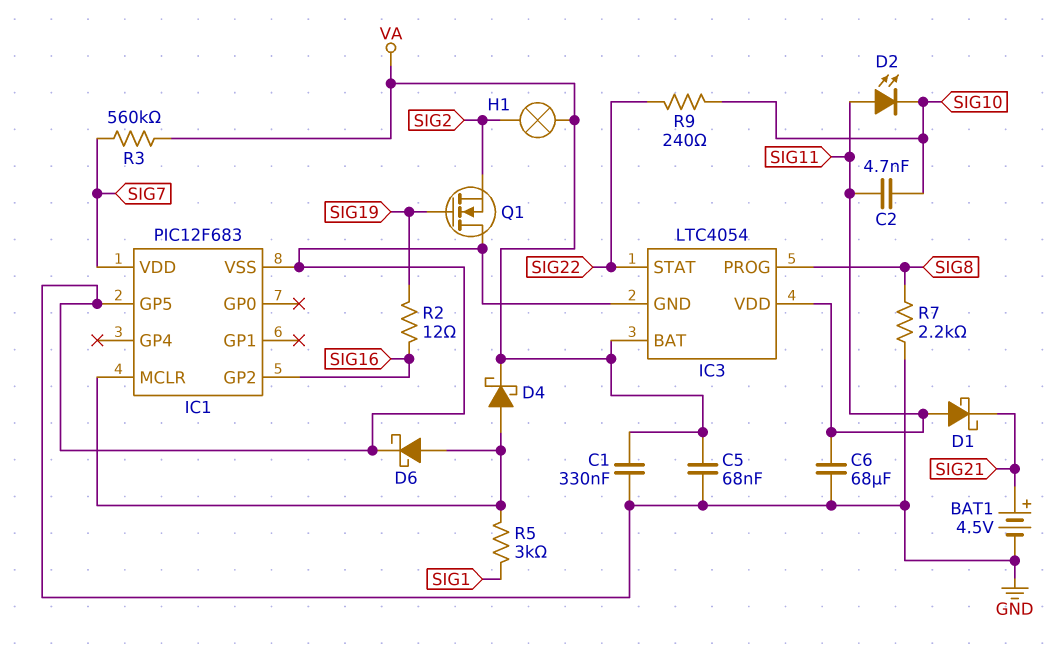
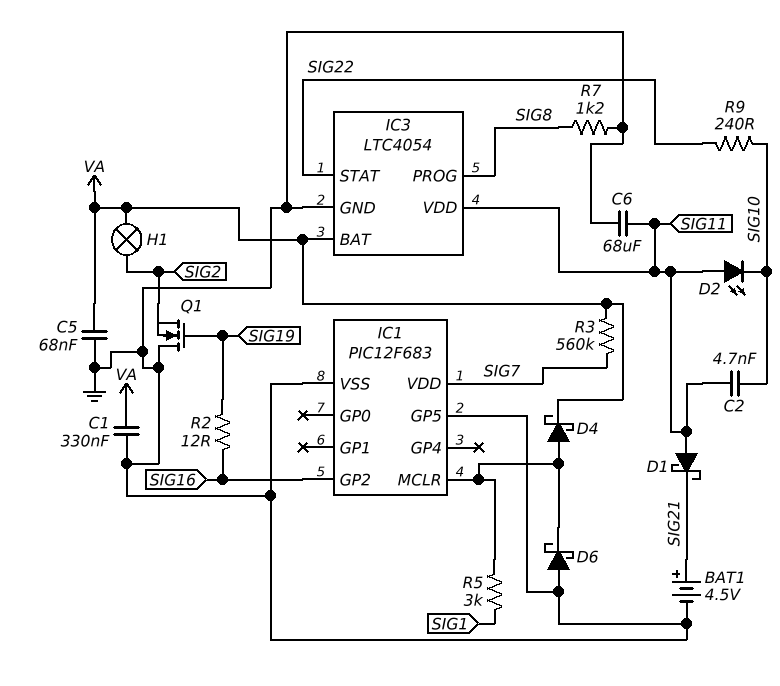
D6: schottky (A IC1/MCLR, K GND) -> schottky (A GND, K IC1/MCLR)
R7: 2.2k (GND, SIG8) -> 1.2k (GND, SIG8)

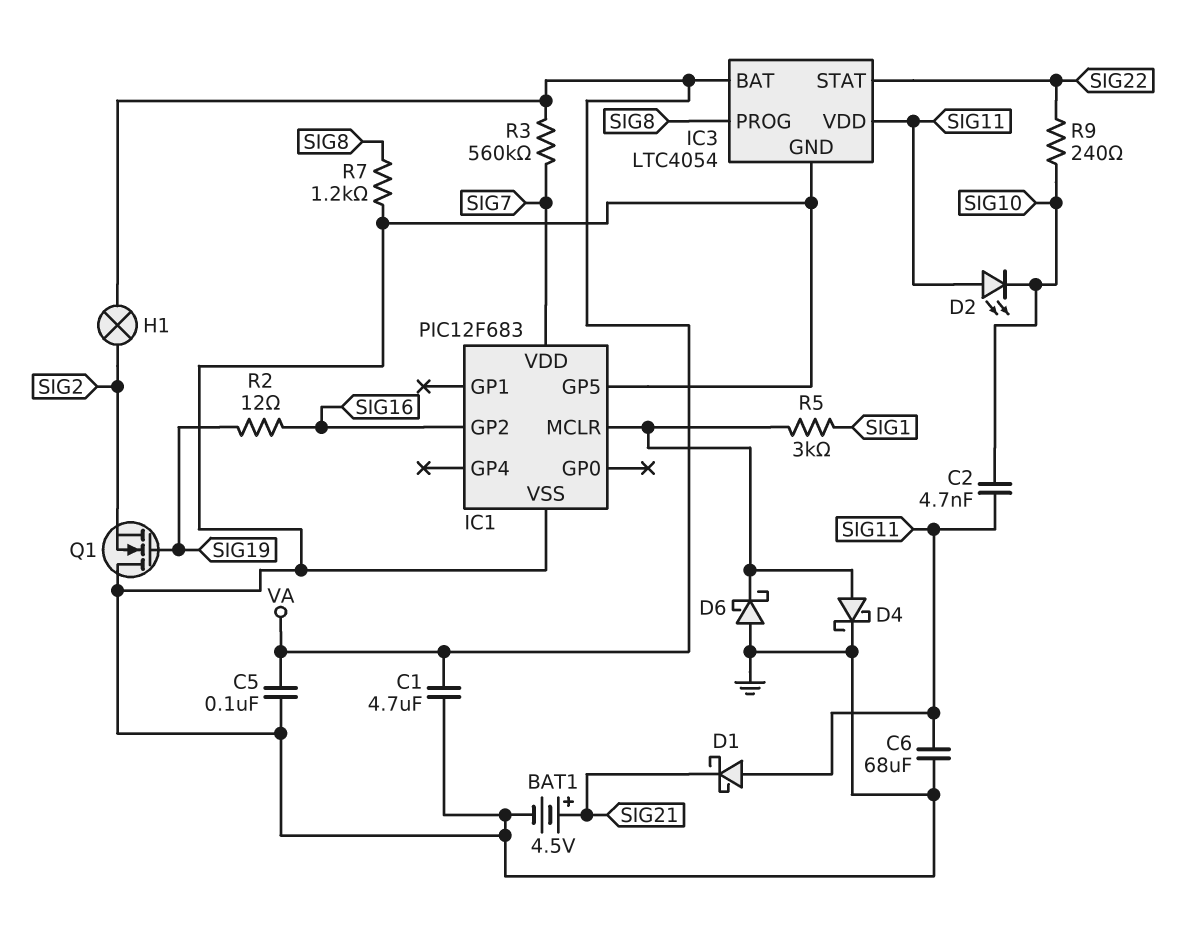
C1: 330nF (GND, VA) -> 4.7uF (GND, VA)
C5: 68nF (GND, VA) -> 100nF (GND, VA)
D4: schottky (A IC1/MCLR, K VA) -> schottky (A IC1/MCLR, K GND)

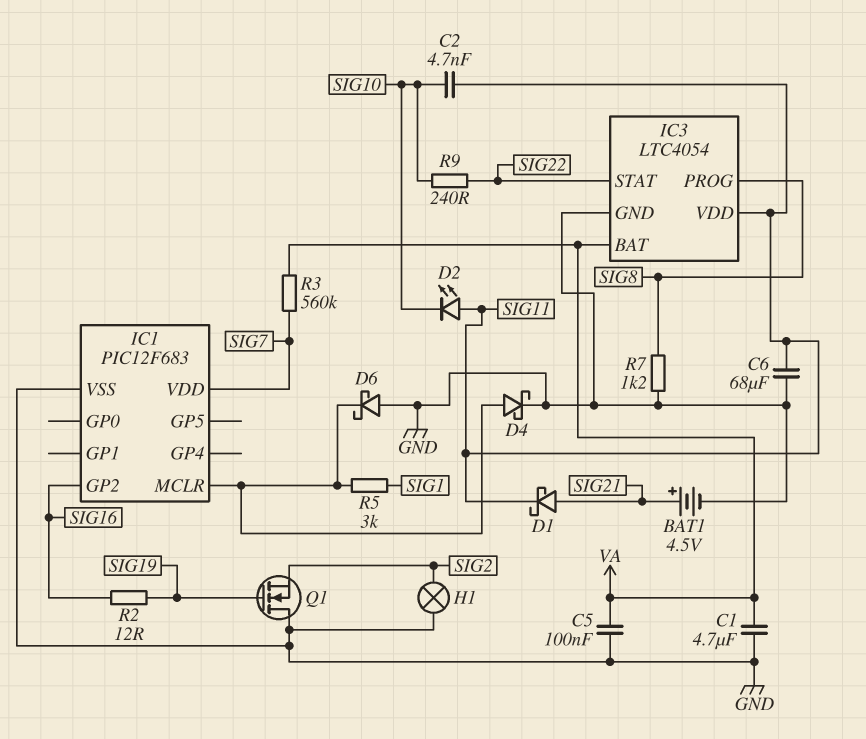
D1: schottky (A SIG11, K SIG21) -> schottky (A SIG21, K SIG11)
H1: lamp (SIG2, VA) -> lamp (GND, SIG2)
IC1 pin GP5: GND -> none

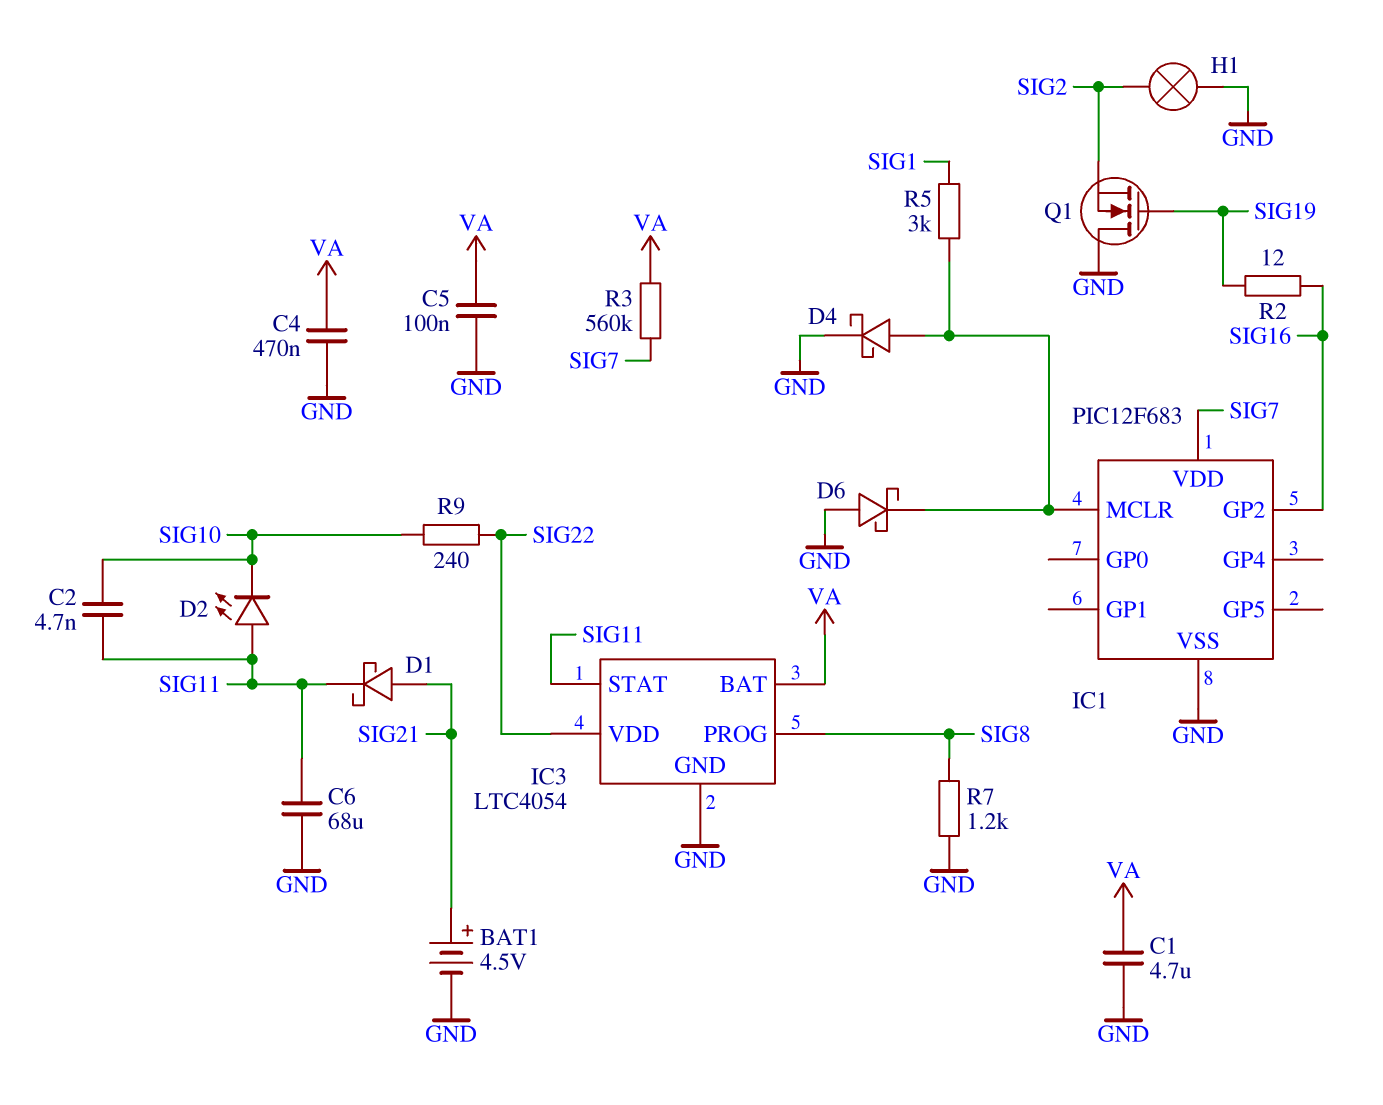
C4: none -> 470nF (GND, VA)
IC3 pin STAT: SIG22 -> SIG11
IC3 pin VDD: SIG11 -> SIG22

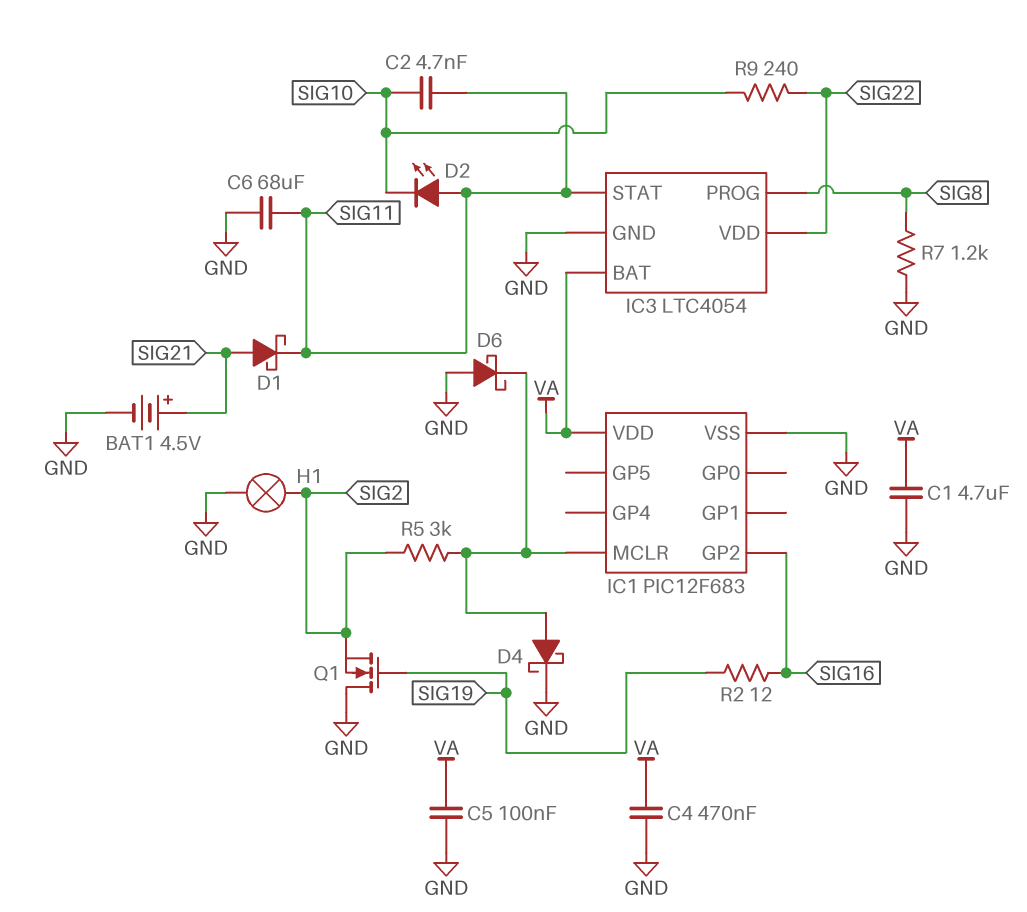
IC1 pin VDD: SIG7 -> VA
R3: 560k (SIG7, VA) -> none
R5: 3k (IC1/MCLR, SIG1) -> 3k (IC1/MCLR, SIG2)

